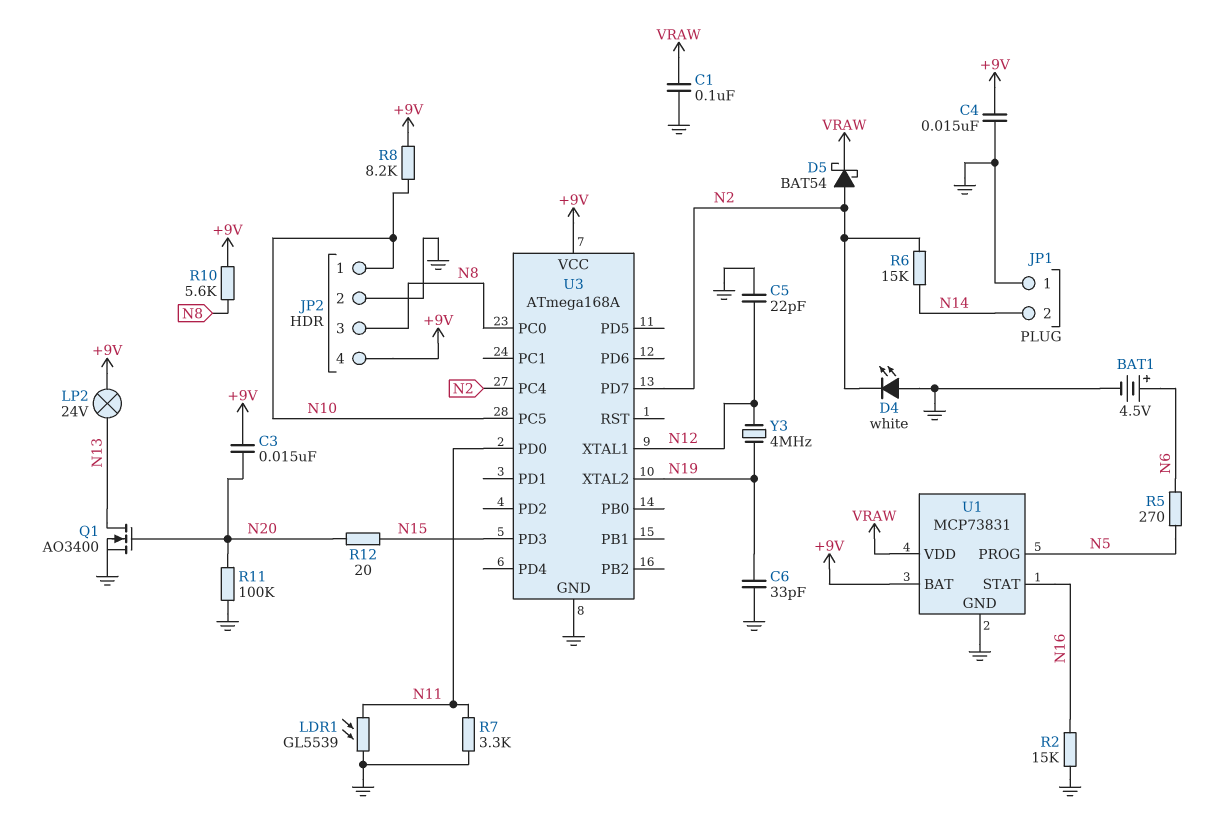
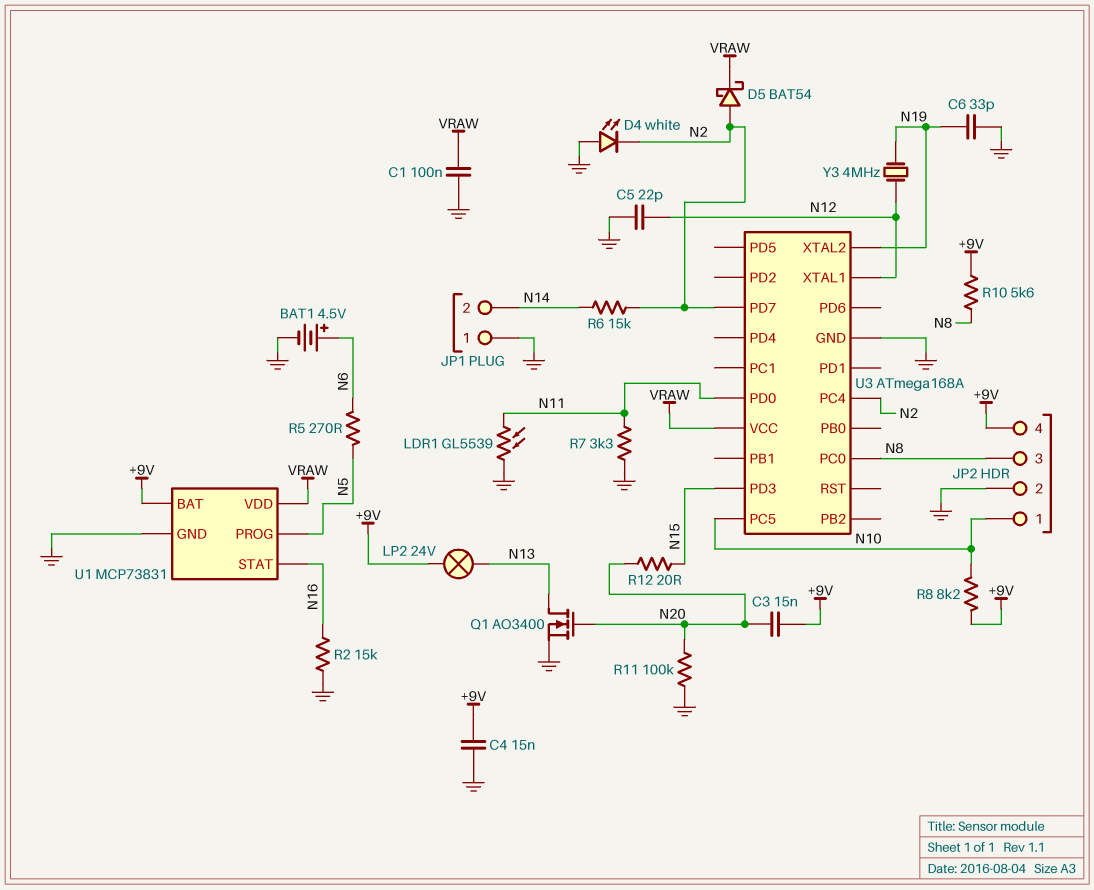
U3 pin VCC: +9V -> VRAW

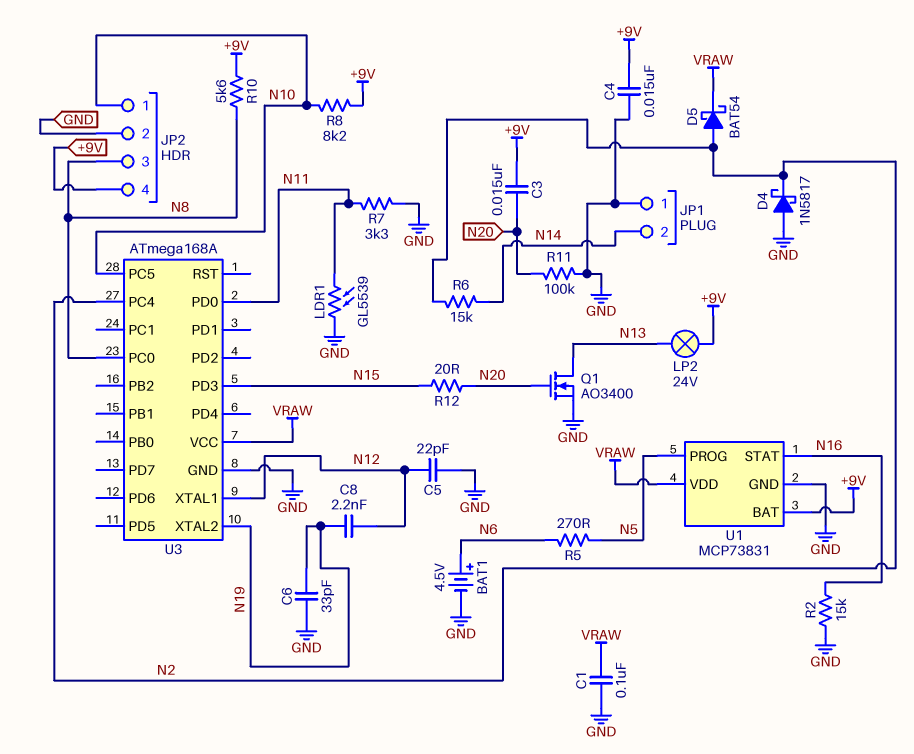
C8: none -> 2.2nF (N12, N19)
D4: LED white (A GND, K N2) -> schottky 1N5817 (A GND, K N2)
U3 pin PD7: N2 -> none
Y3: 4MHz (N12, N19) -> none

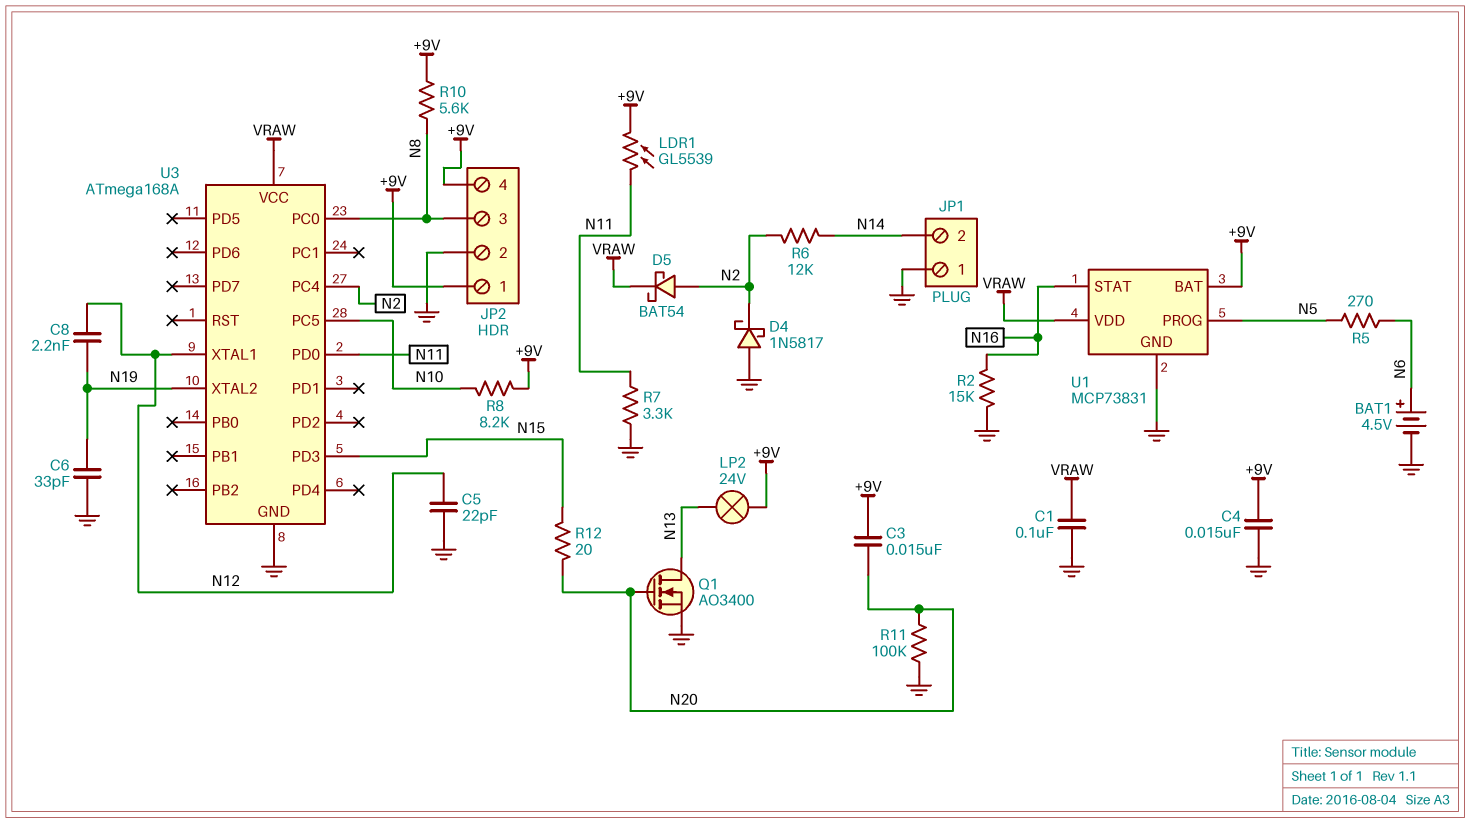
JP2 pin 1: N10 -> +9V
LDR1: GL5539 (GND, N11) -> GL5539 (+9V, N11)
R6: 15k (N2, N14) -> 12k (N2, N14)

